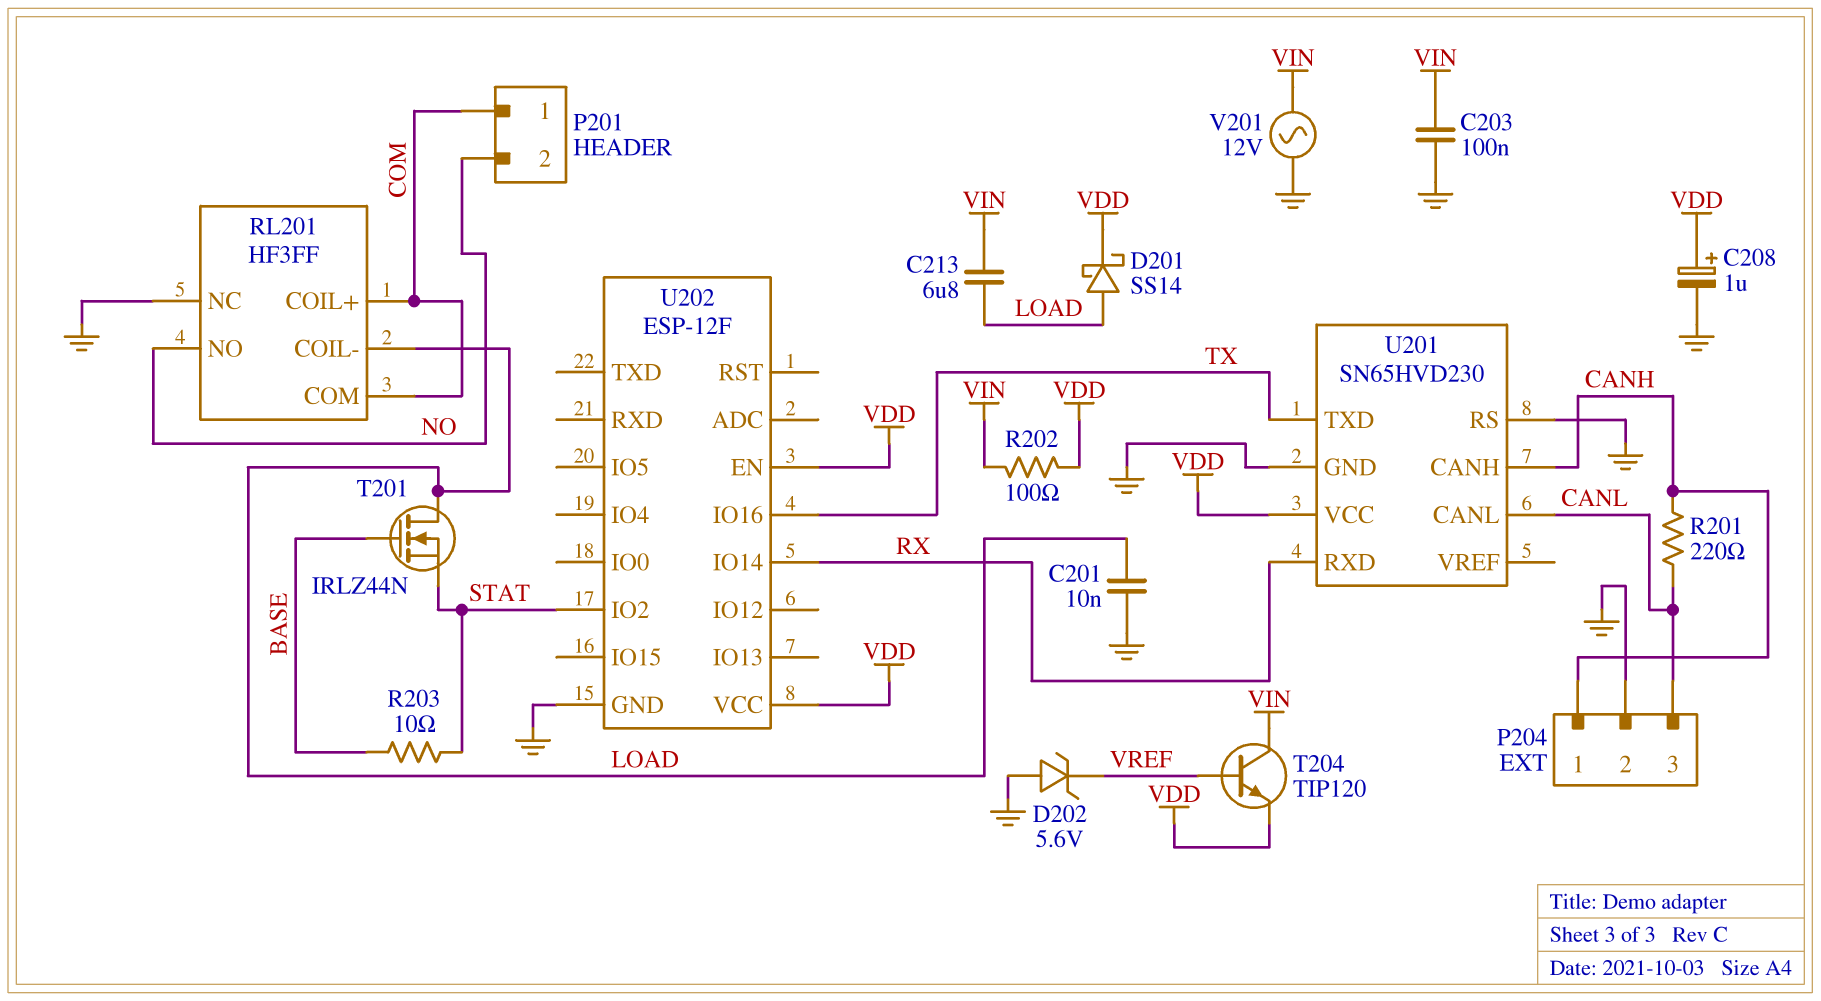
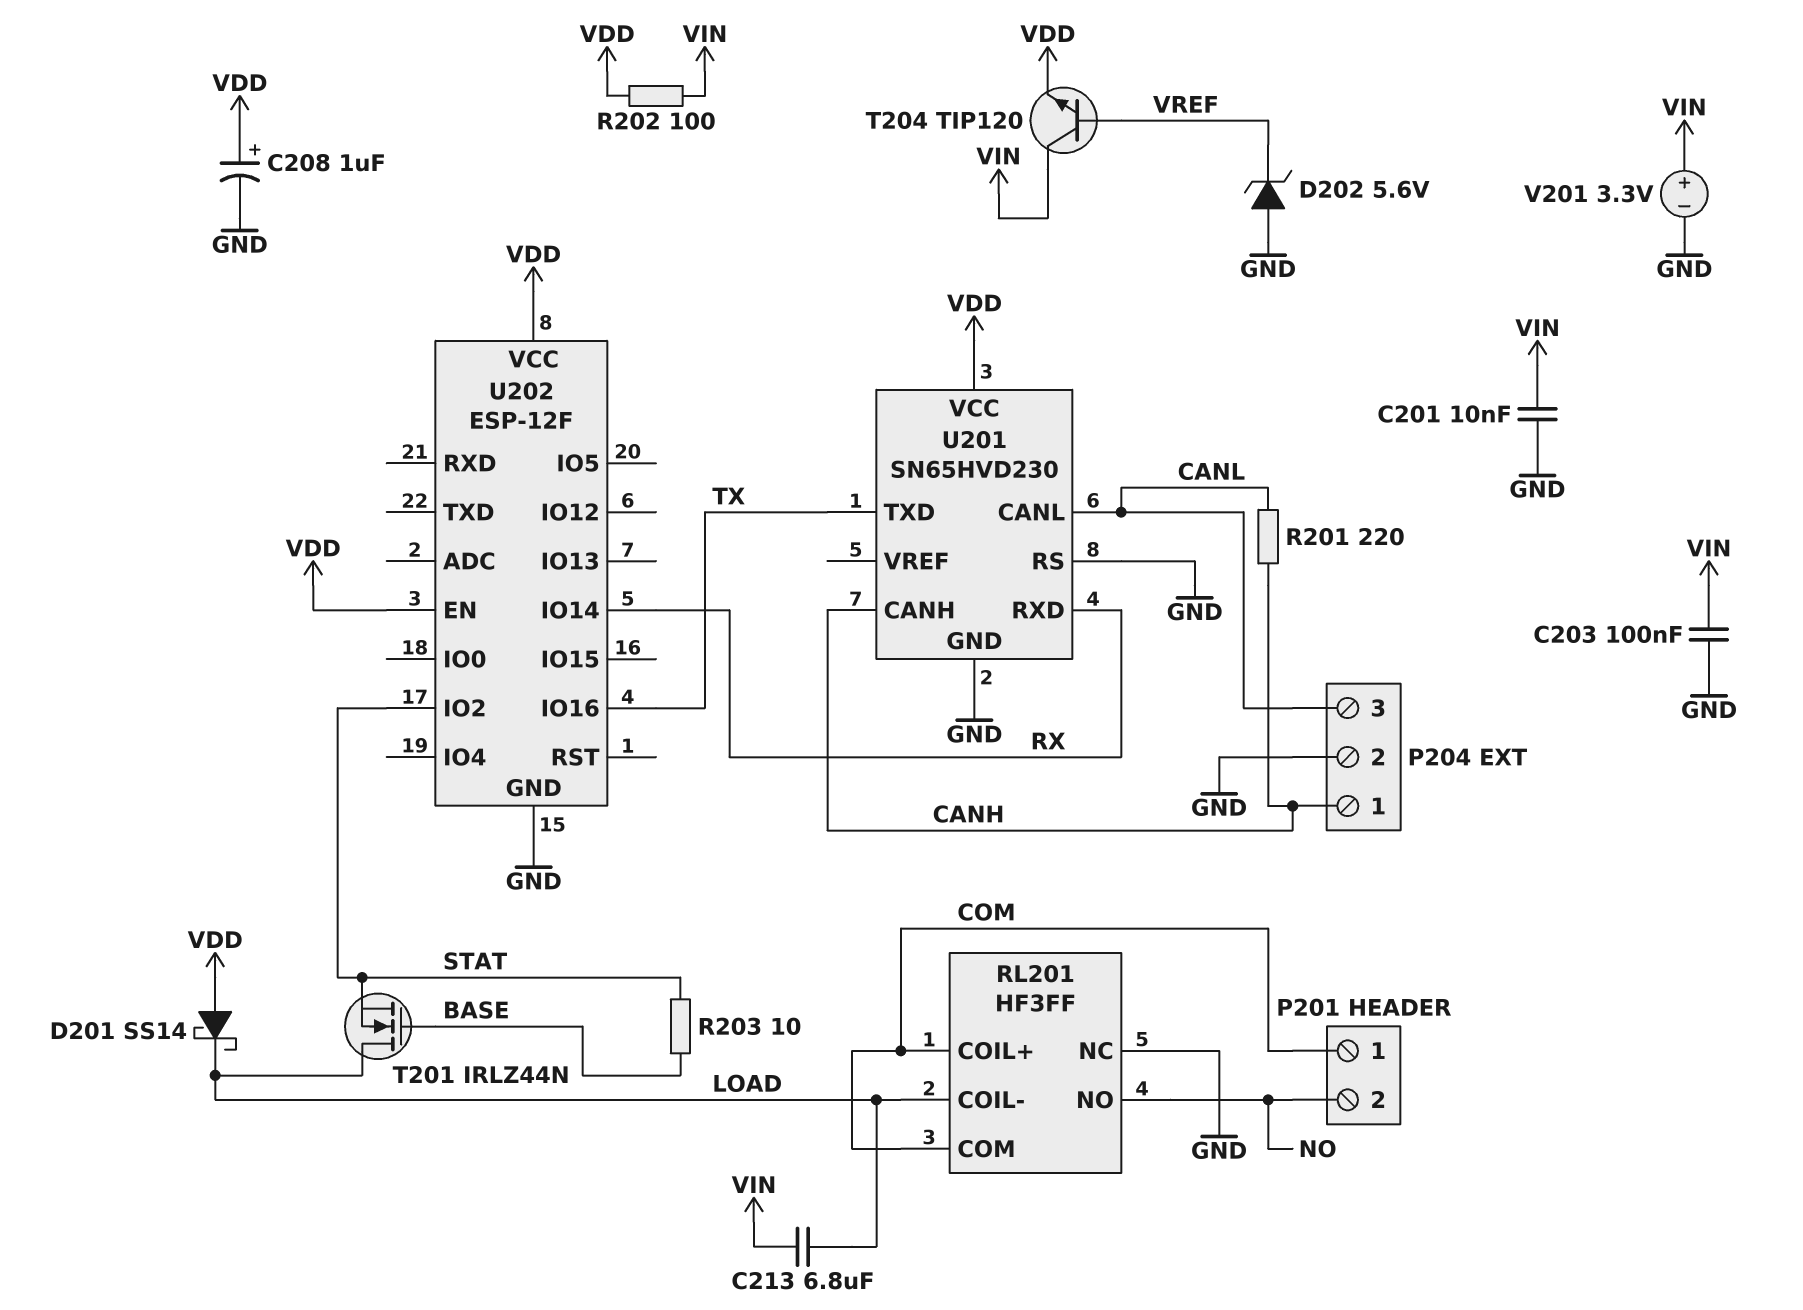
C201: 10nF (GND, LOAD) -> 10nF (GND, VIN)
D201: schottky SS14 (A LOAD, K VDD) -> schottky SS14 (A VDD, K LOAD)
V201: AC 12V (GND, VIN) -> 3.3V (plus VIN, minus GND)

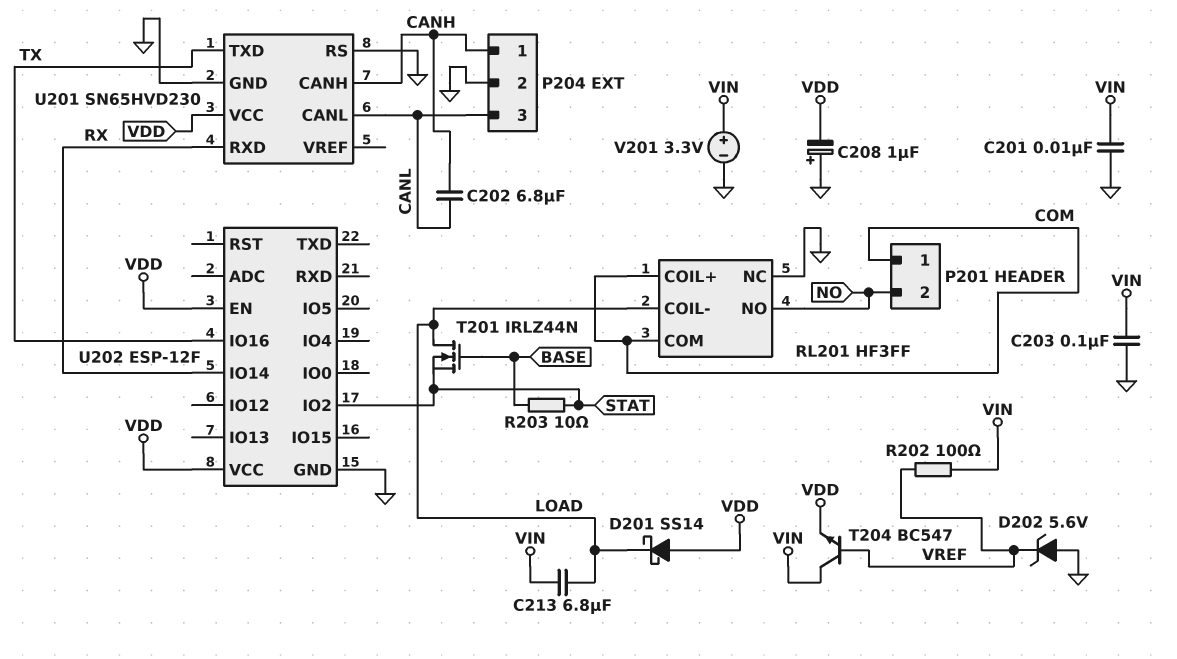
C202: none -> 6.8uF (CANH, CANL)
C208: 1uF (plus VDD, minus GND) -> 1uF (plus GND, minus VDD)
R201: 220 (CANH, CANL) -> none
R202: 100 (VDD, VIN) -> 100 (VIN, VREF)
T204: NPN TIP120 (B VREF, C VIN, E VDD) -> NPN BC547 (B VREF, C VIN, E VDD)

